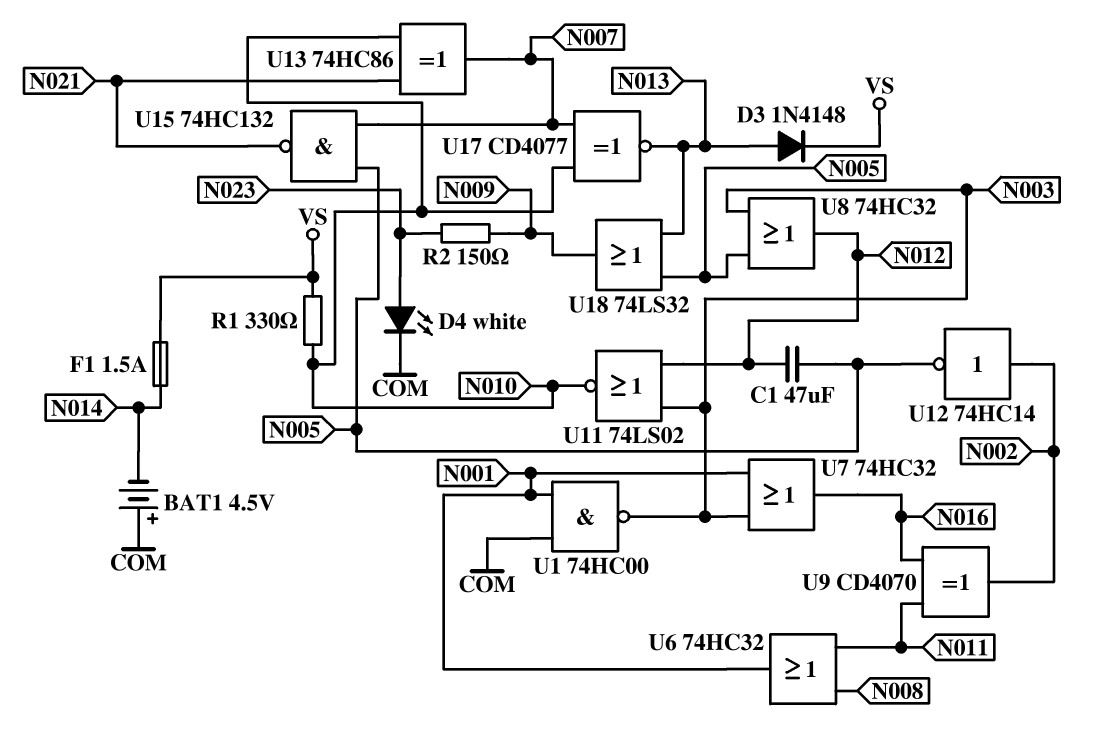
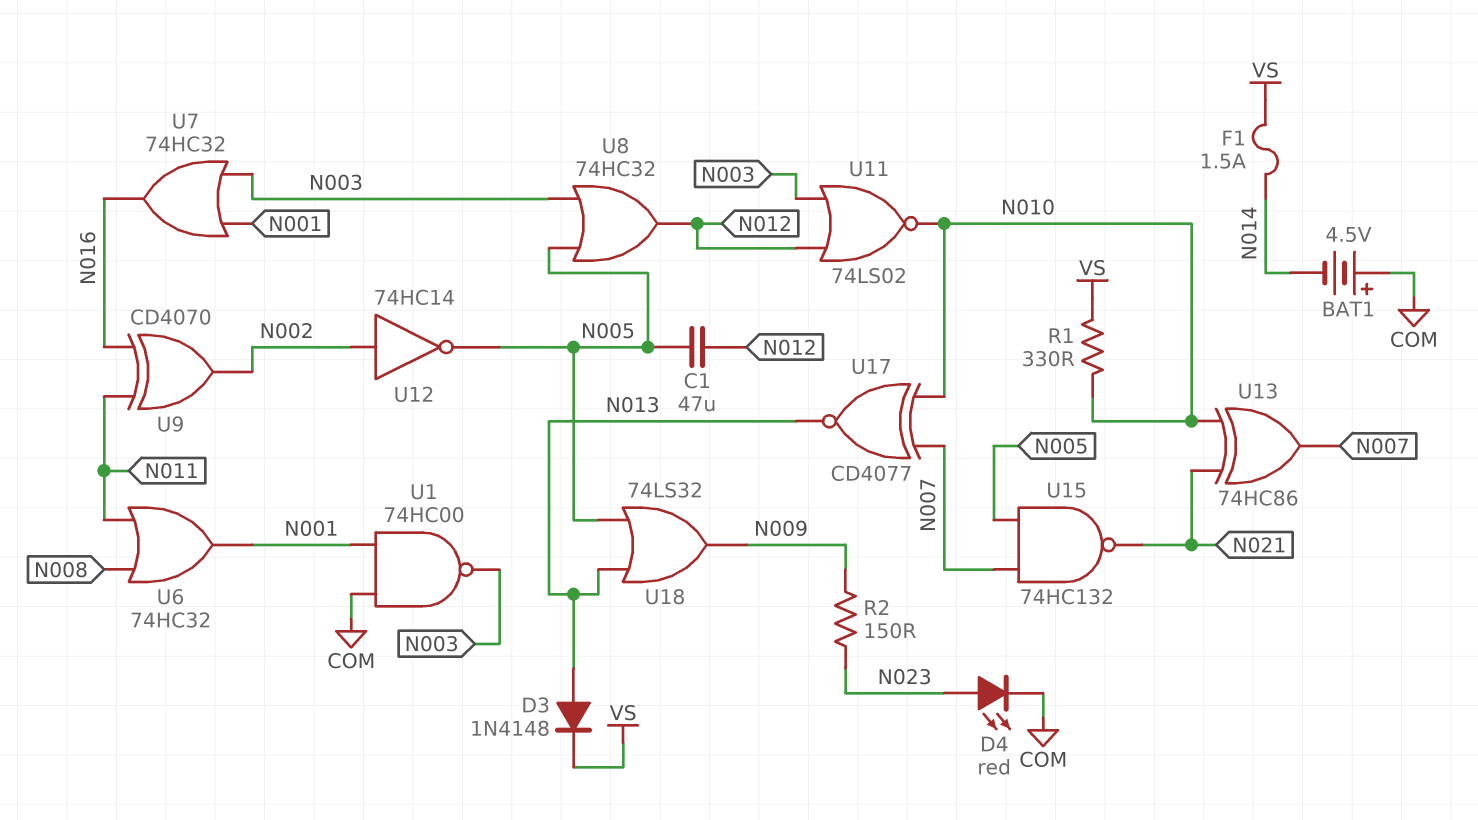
D4: LED white (A N023, K COM) -> LED red (A N023, K COM)

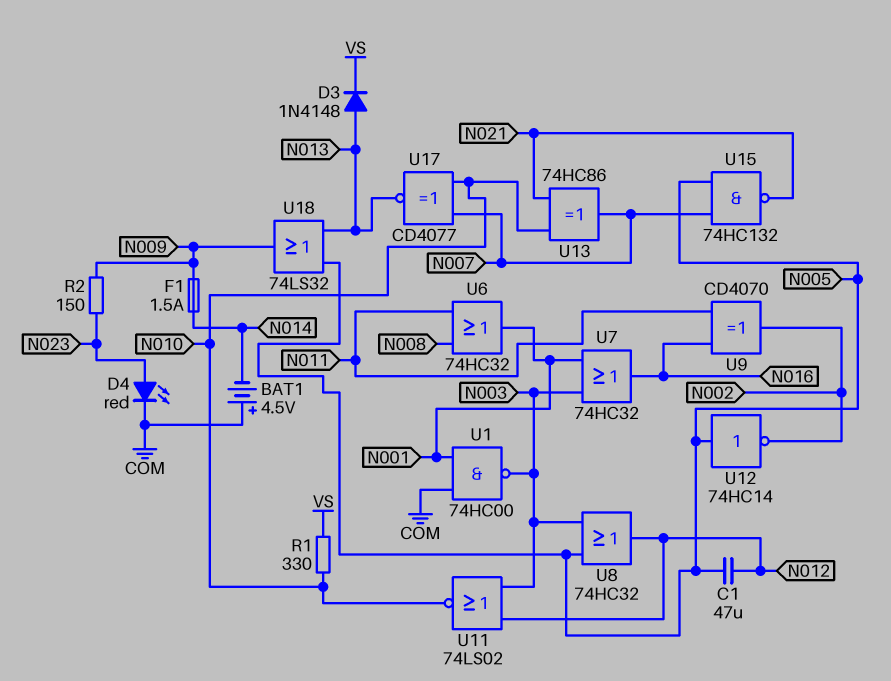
F1: 1.5A (N014, VS) -> 1.5A (N009, N014)
U12: NOT 74HC14 (in N002, out N005) -> NOT 74HC14 (in N005, out N002)

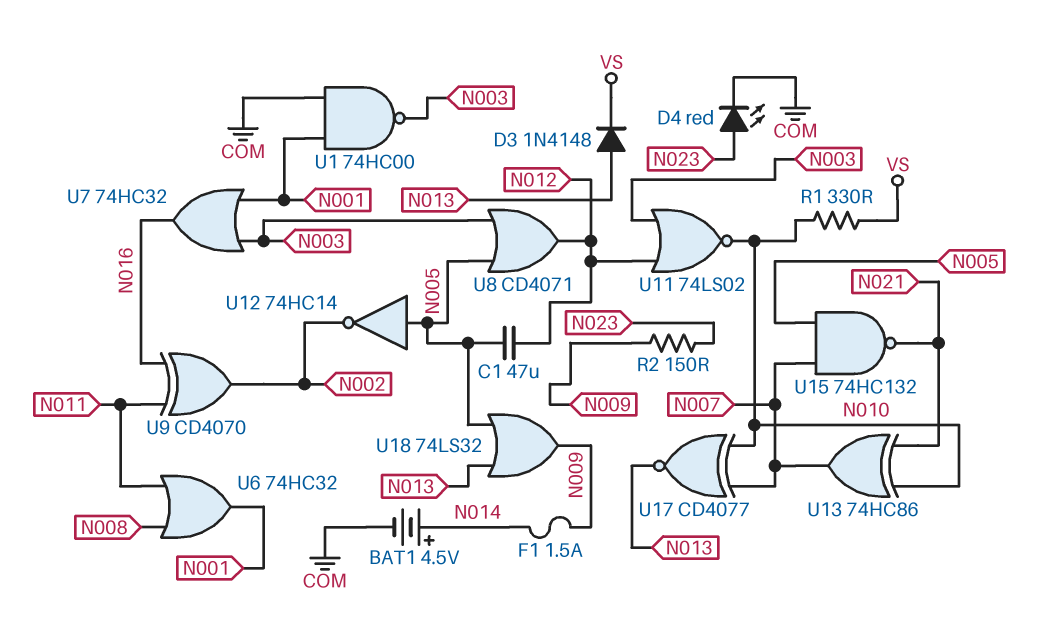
BAT1: 4.5V (plus COM, minus N014) -> 4.5V (plus N014, minus COM)
U8: OR 74HC32 (in N003, in N005, out N012) -> OR CD4071 (in N003, in N005, out N012)

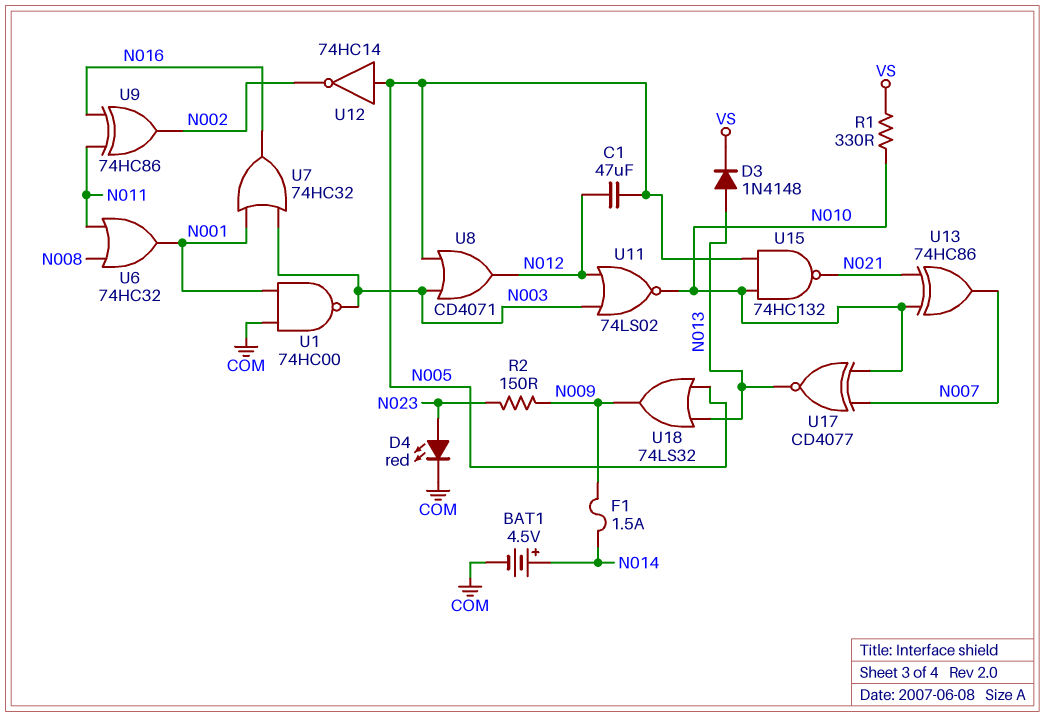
U9: XOR CD4070 (in N011, in N016, out N002) -> XOR 74HC86 (in N011, in N016, out N002)
U15: NAND 74HC132 (in N005, in N007, out N021) -> NAND 74HC132 (in N005, in N010, out N021)

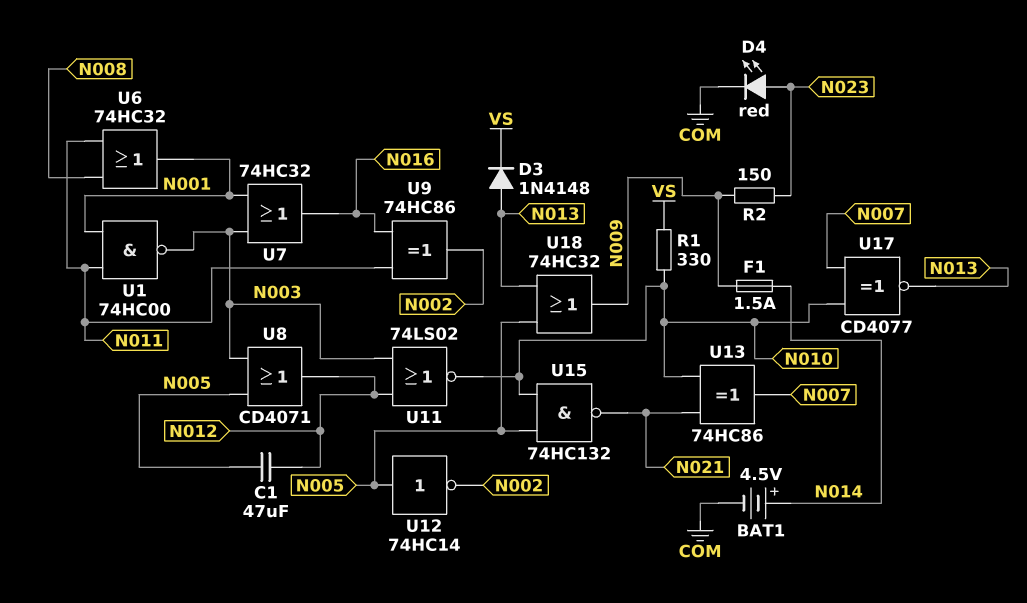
U1: NAND 74HC00 (in COM, in N001, out N003) -> NAND 74HC00 (in N001, in N011, out N003)
U18: OR 74LS32 (in N005, in N013, out N009) -> OR 74HC32 (in N005, in N013, out N009)

